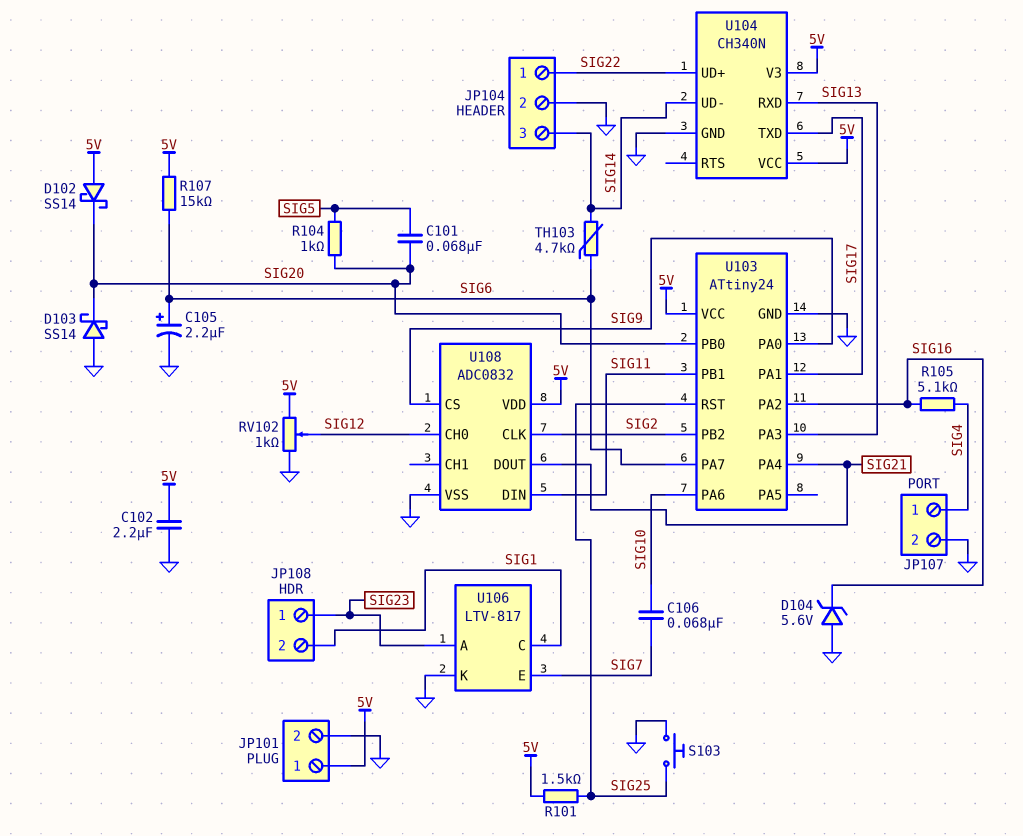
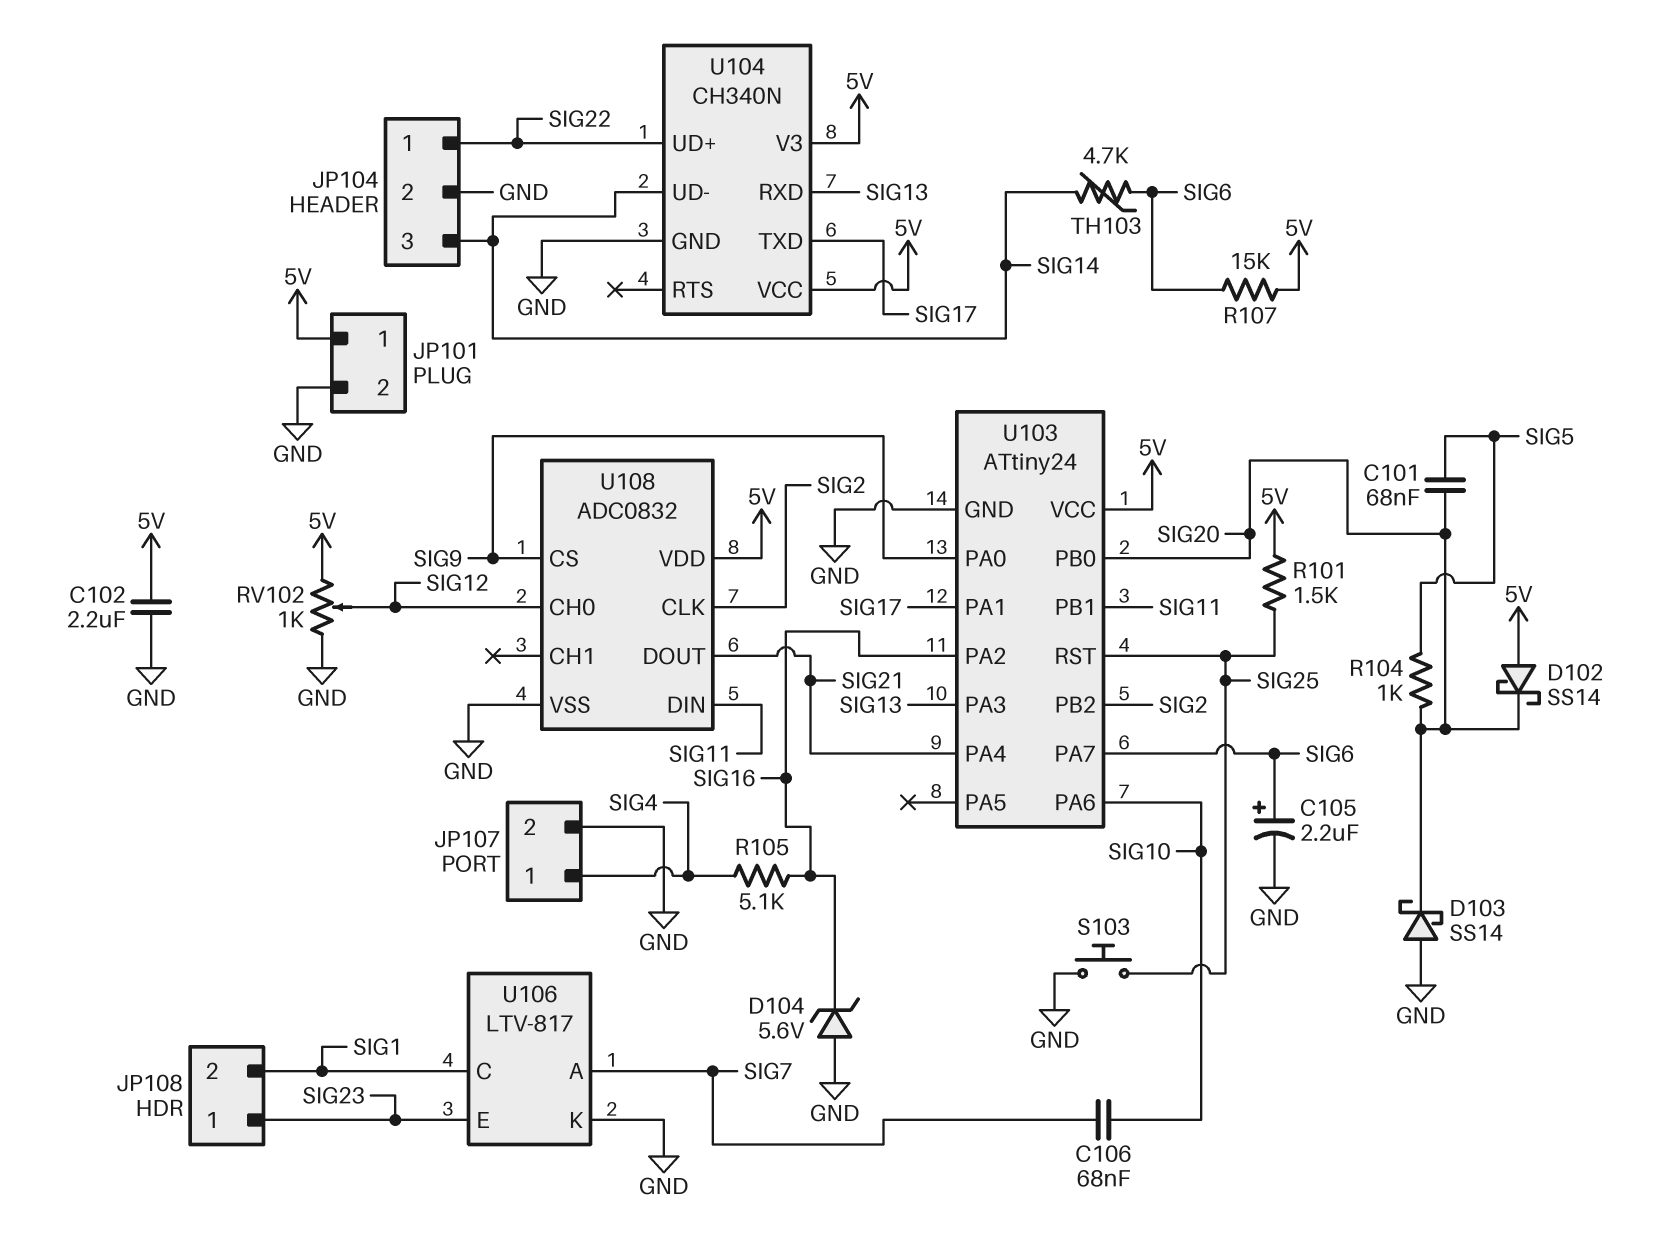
U106 pin A: SIG23 -> SIG7
U106 pin E: SIG7 -> SIG23

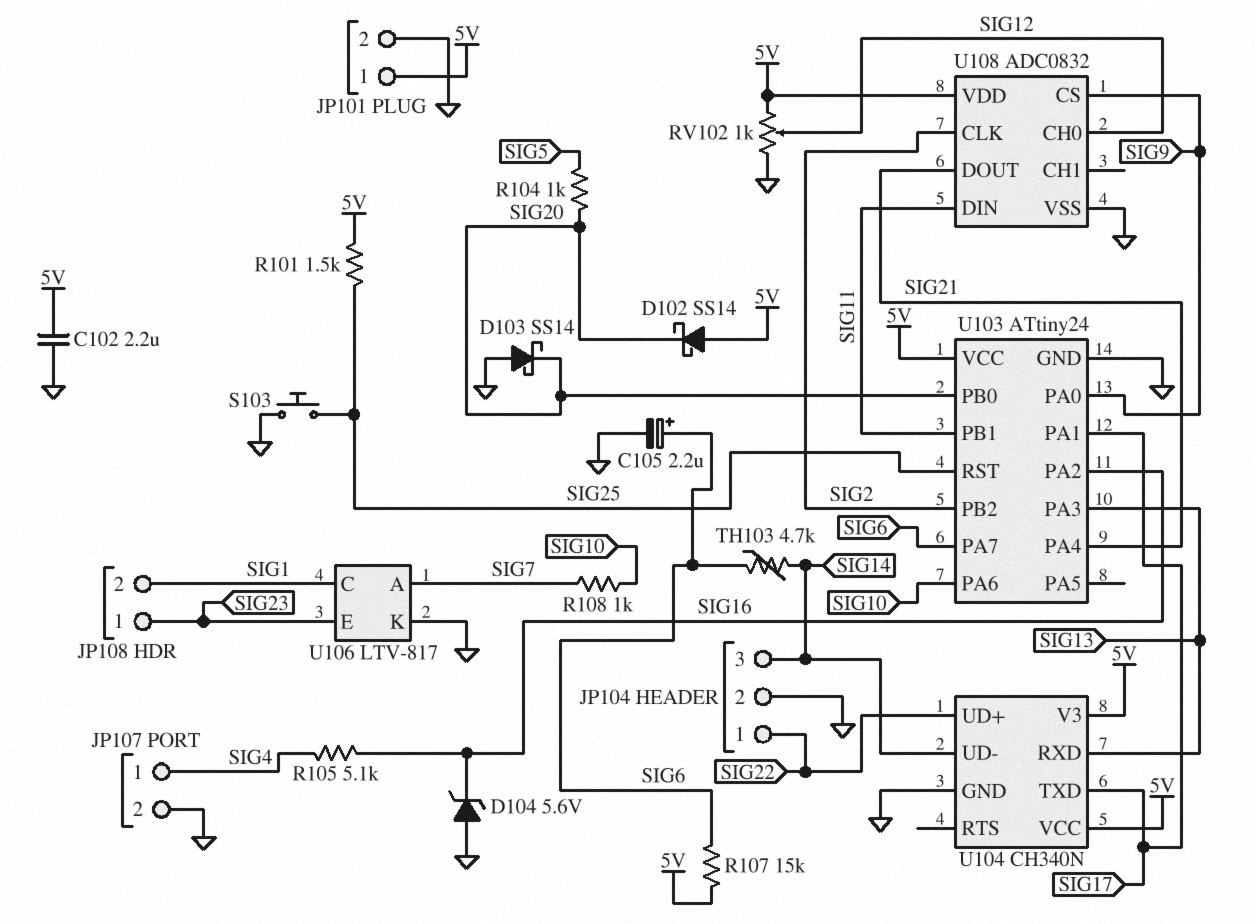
C101: 68nF (SIG5, SIG20) -> none
C106: 68nF (SIG7, SIG10) -> none
R108: none -> 1k (SIG7, SIG10)

